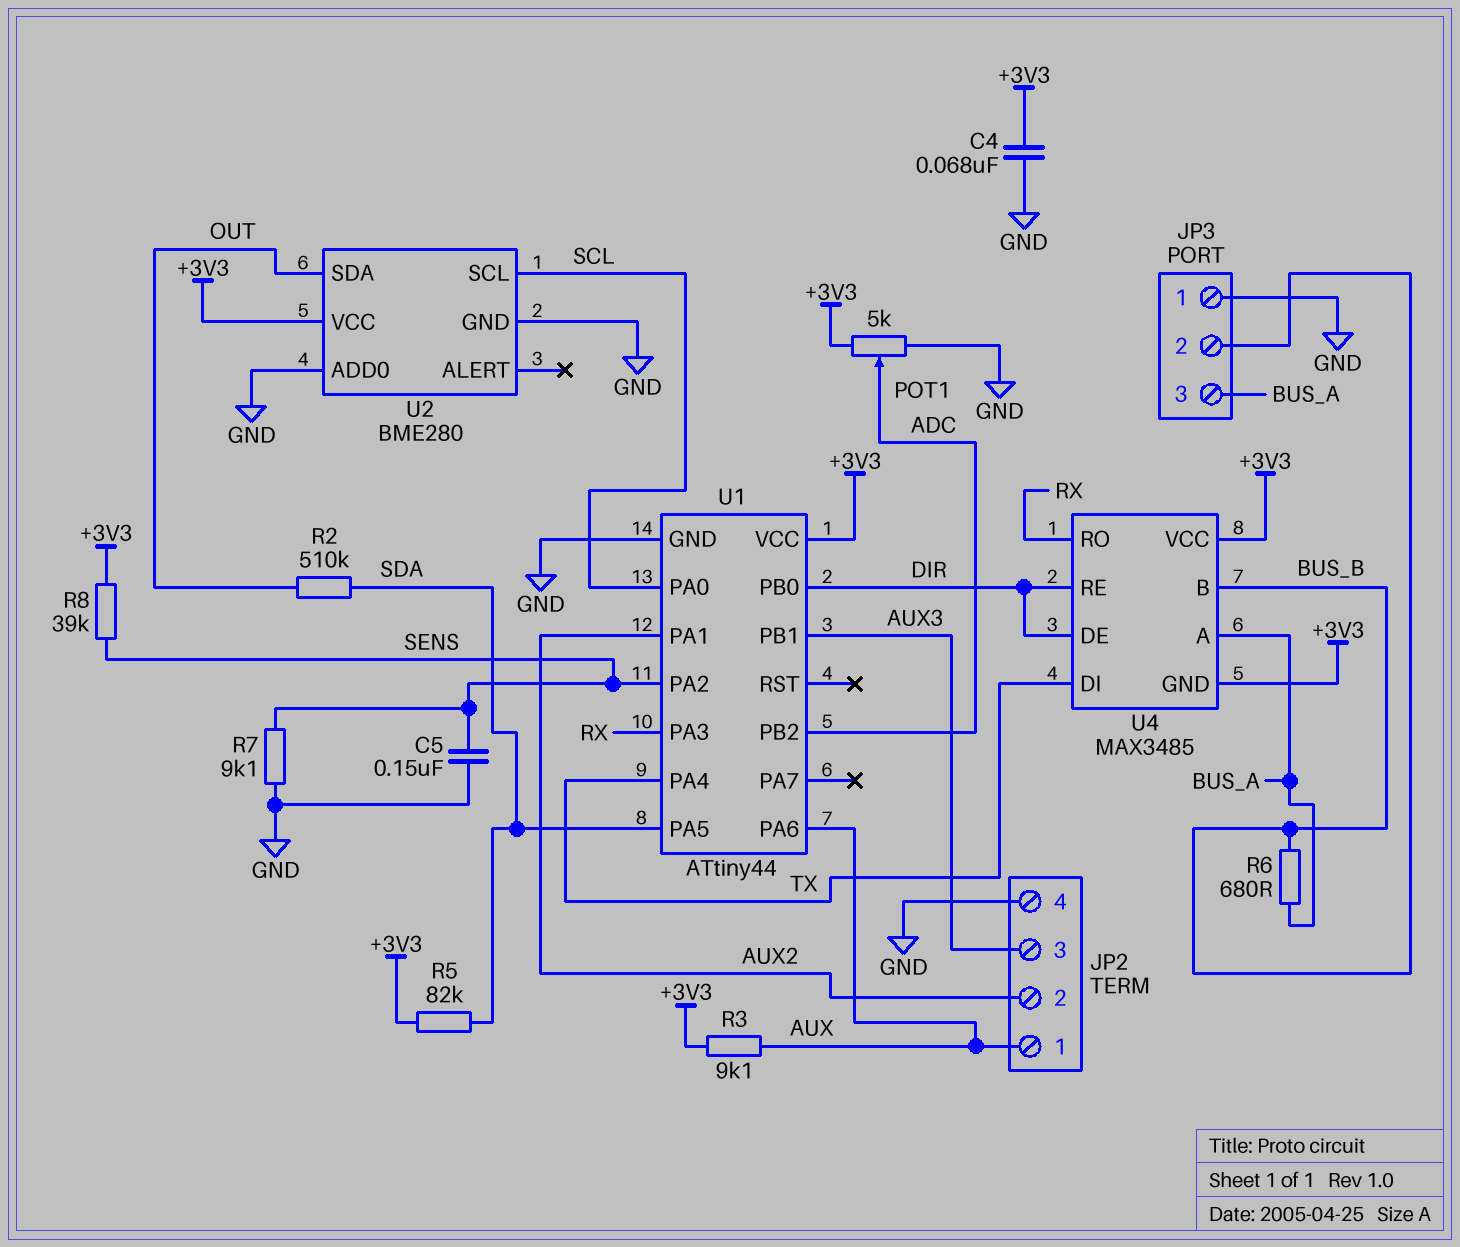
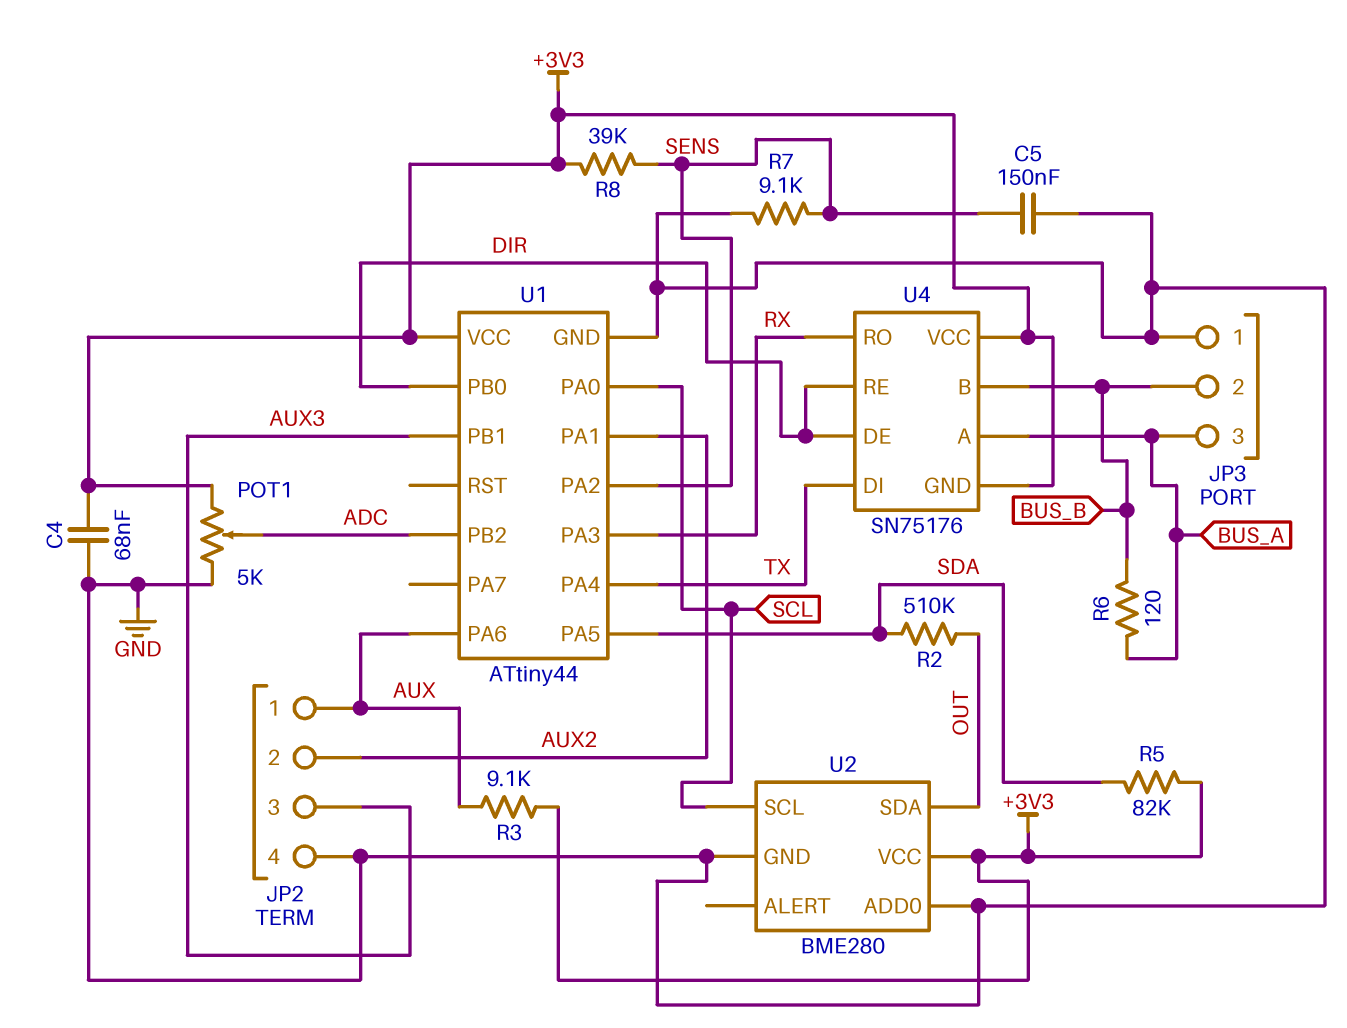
R6: 680 (BUS_A, BUS_B) -> 120 (BUS_A, BUS_B)
U4: MAX3485 -> SN75176

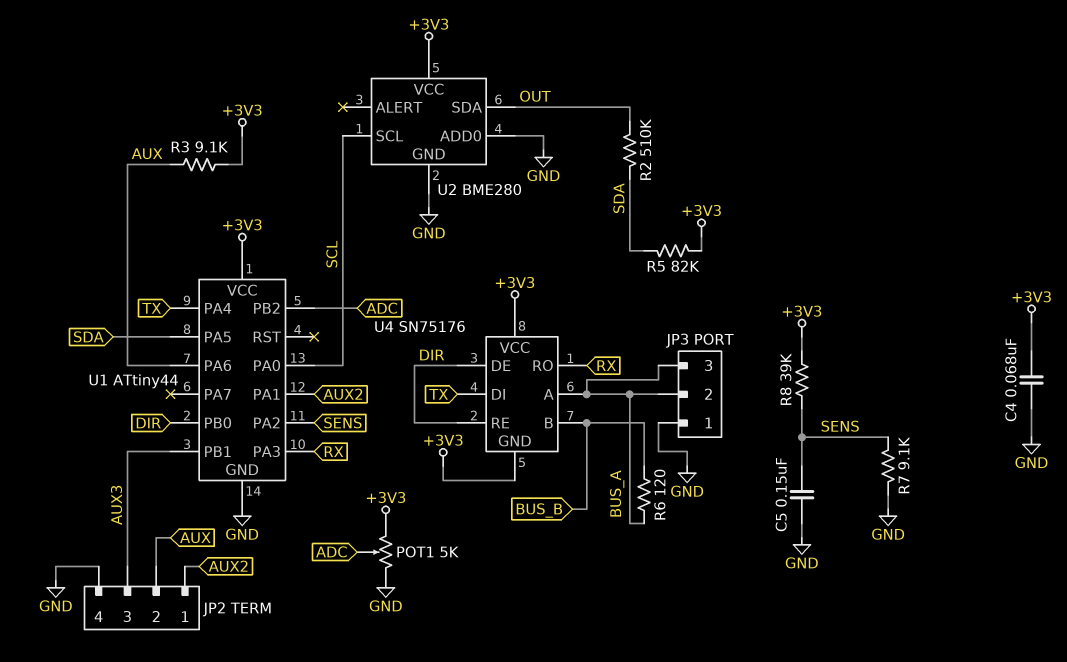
JP2 pin 1: AUX -> AUX2
JP2 pin 2: AUX2 -> AUX
JP3 pin 2: BUS_B -> BUS_A

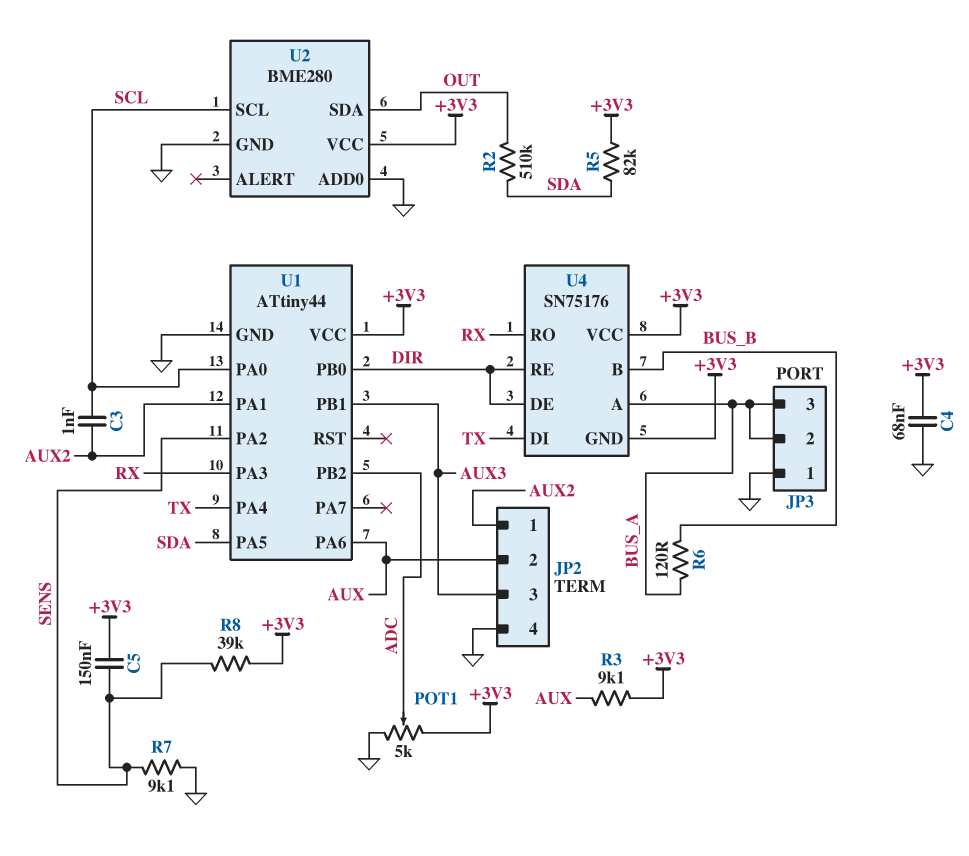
C3: none -> 1nF (AUX2, SCL)
C5: 150nF (GND, SENS) -> 150nF (+3V3, SENS)

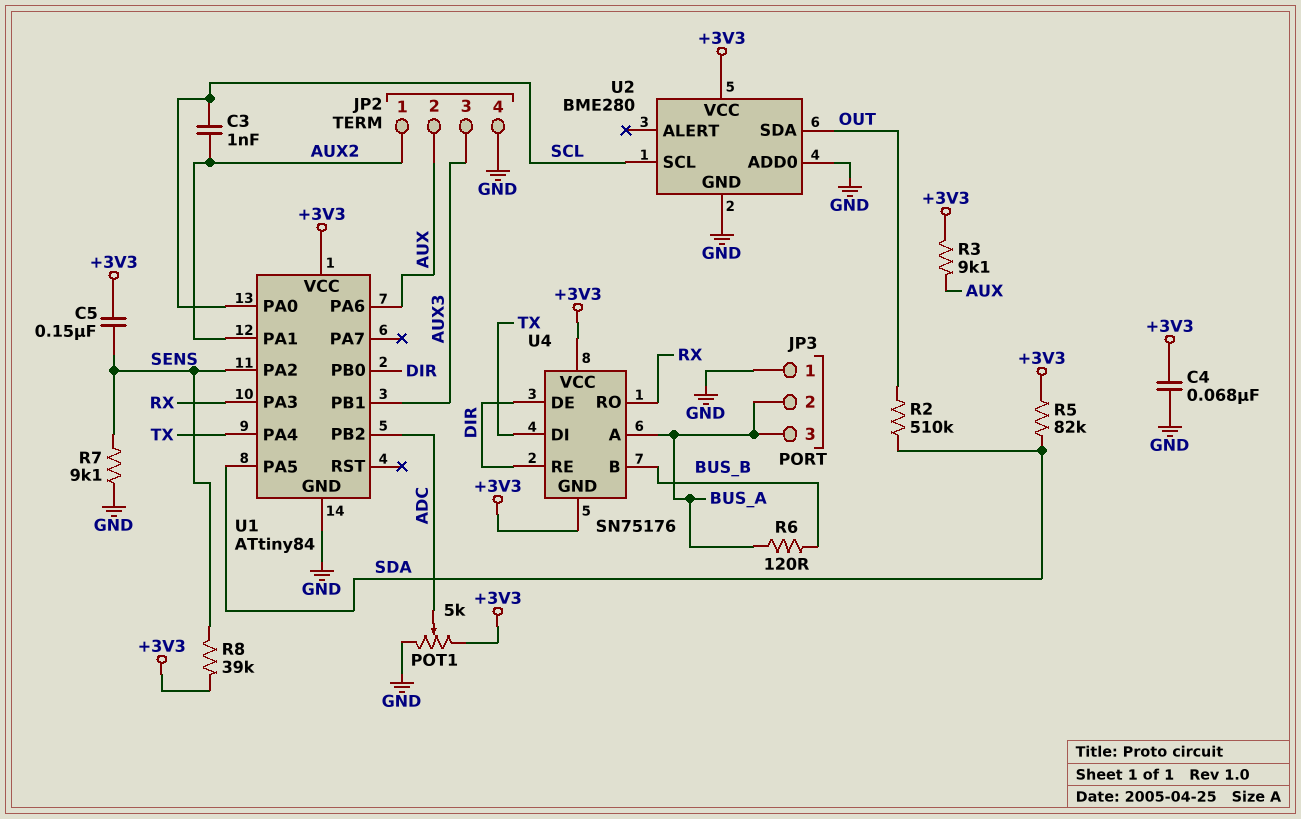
U1: ATtiny44 -> ATtiny84

